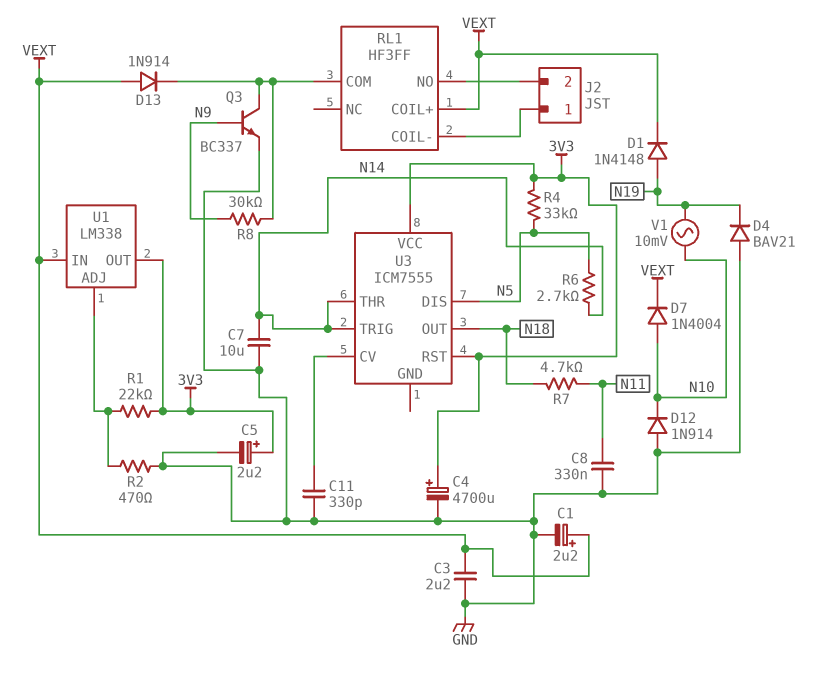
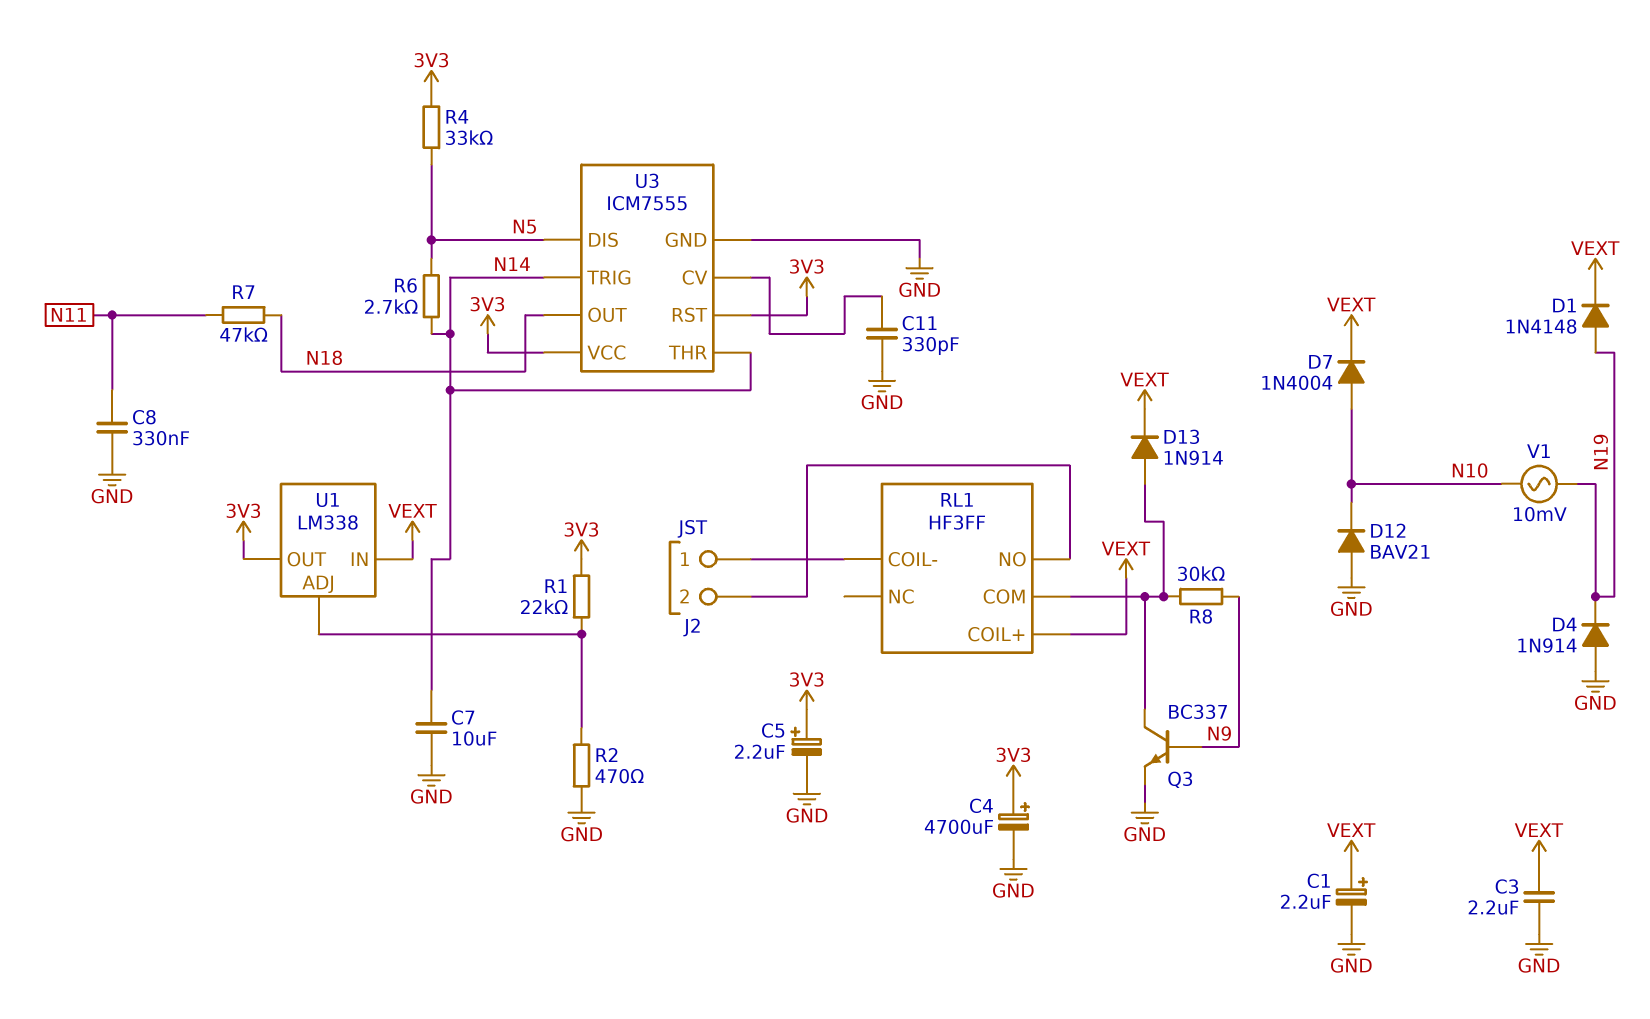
D4: diode BAV21 (A GND, K N19) -> diode 1N914 (A GND, K N19)
D12: diode 1N914 (A GND, K N10) -> diode BAV21 (A GND, K N10)
D13: diode 1N914 (A VEXT, K RL1/COM) -> diode 1N914 (A RL1/COM, K VEXT)
R7: 4.7k (N11, N18) -> 47k (N11, N18)
U3 pin GND: none -> GND

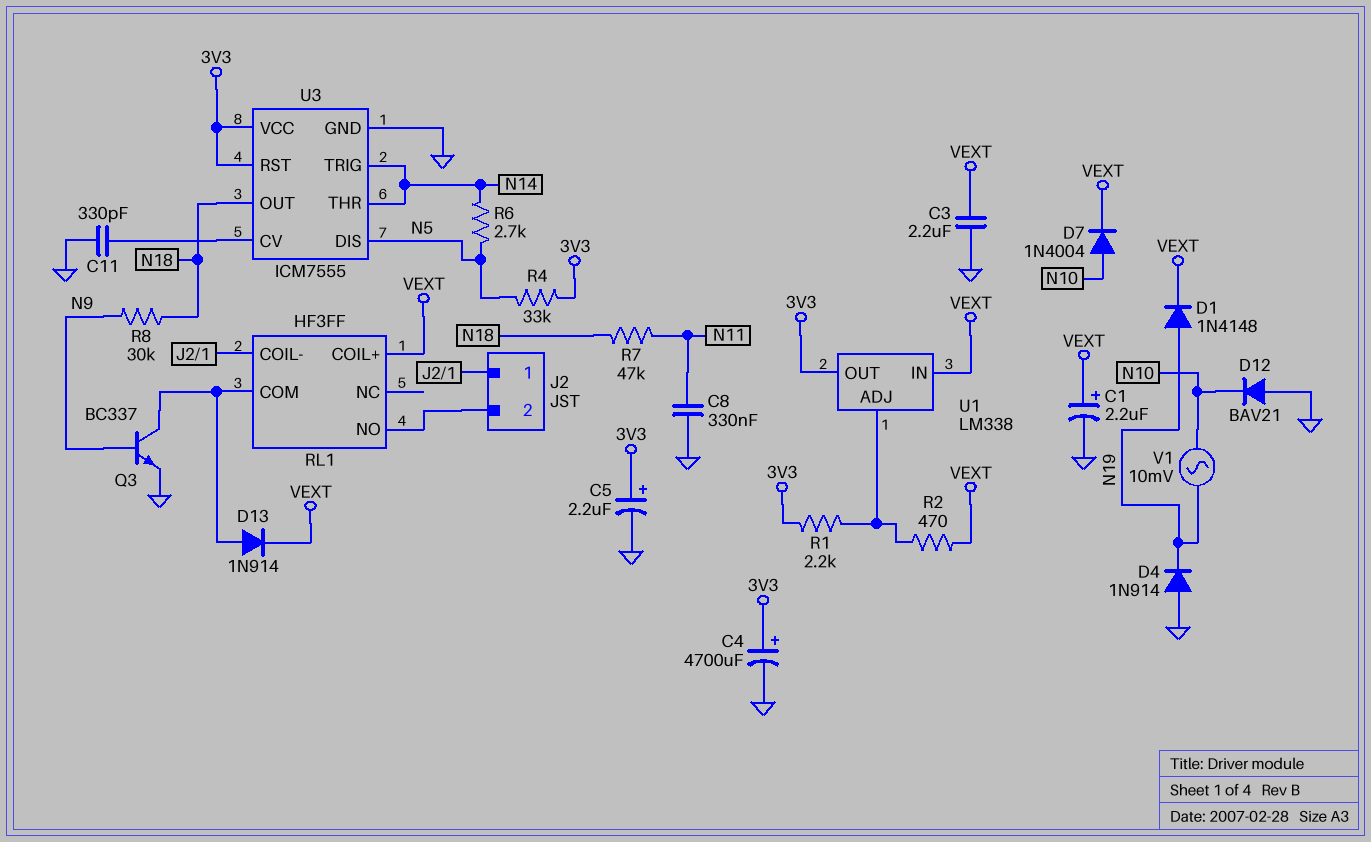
C7: 10uF (GND, N14) -> none
R1: 22k (3V3, U1/ADJ) -> 2.2k (3V3, U1/ADJ)
R2: 470 (GND, U1/ADJ) -> 470 (U1/ADJ, VEXT)
R8: 30k (N9, RL1/COM) -> 30k (N9, N18)

